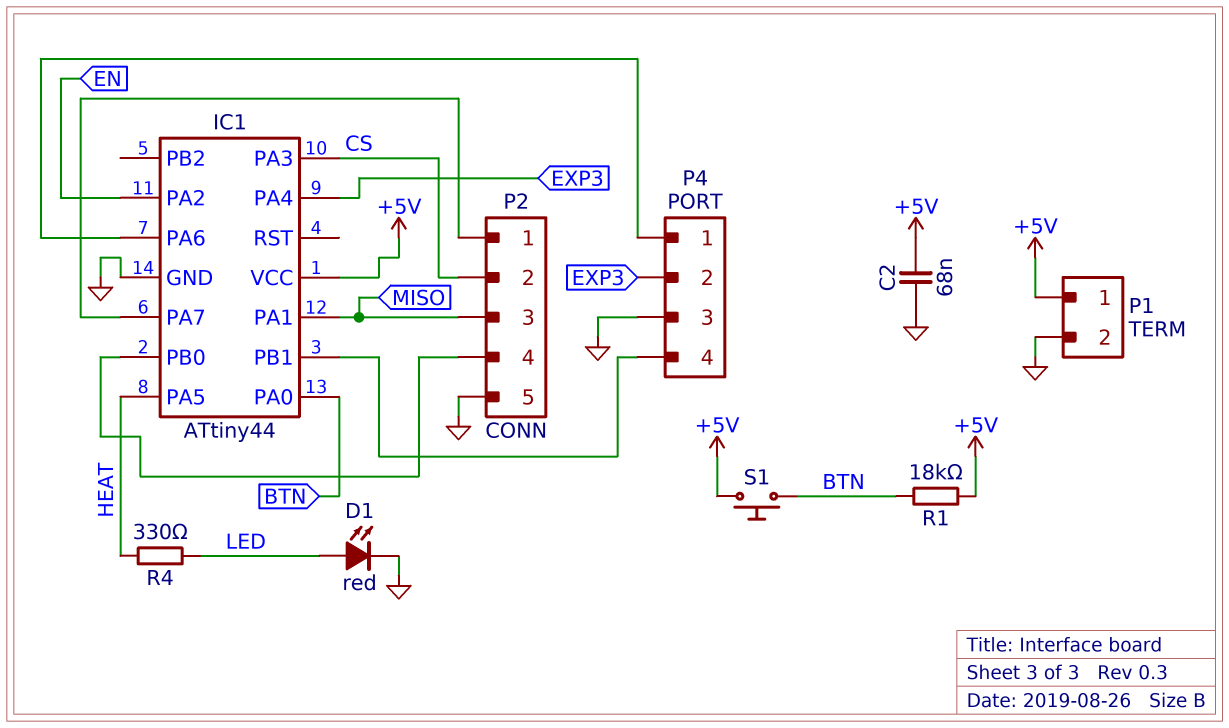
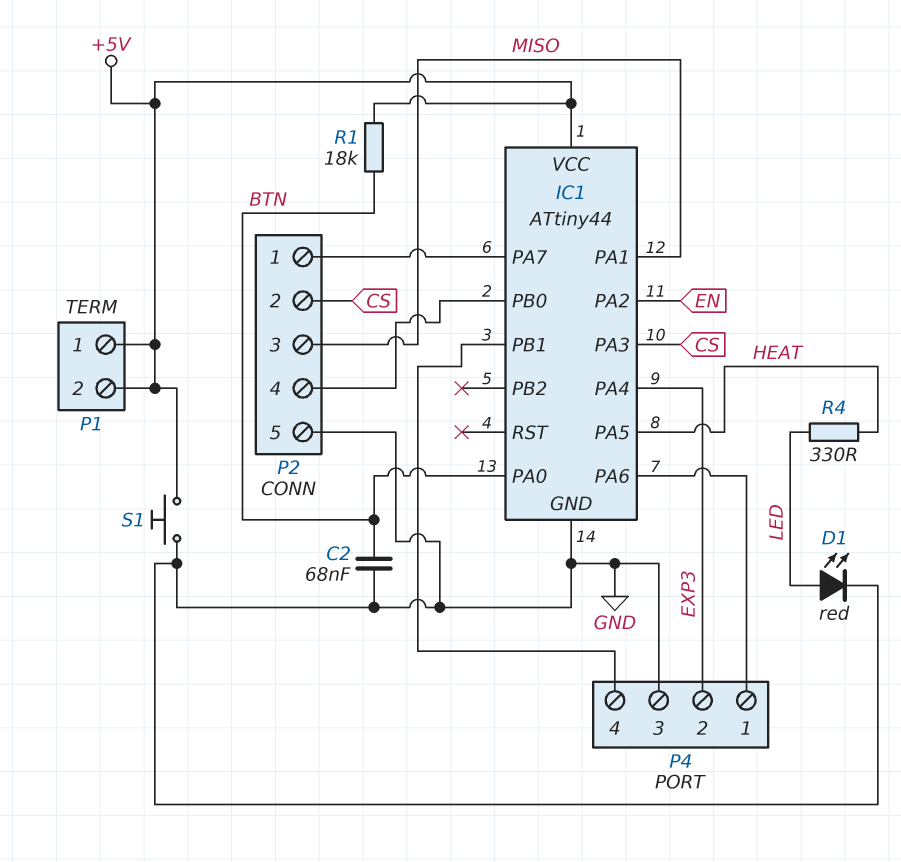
C2: 68nF (+5V, GND) -> 68nF (BTN, GND)
P1 pin 2: GND -> +5V
S1: button (+5V, BTN) -> button (+5V, GND)

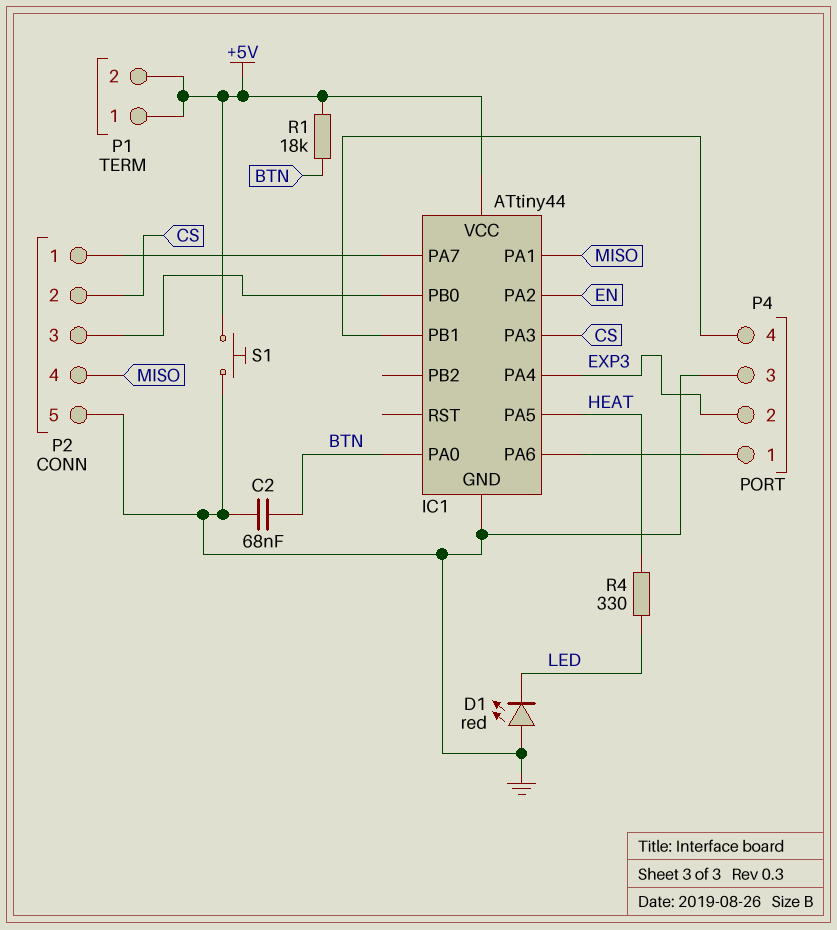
D1: LED red (A LED, K GND) -> LED red (A GND, K LED)
P2 pin 3: MISO -> IC1/PB0
P2 pin 4: IC1/PB0 -> MISO

